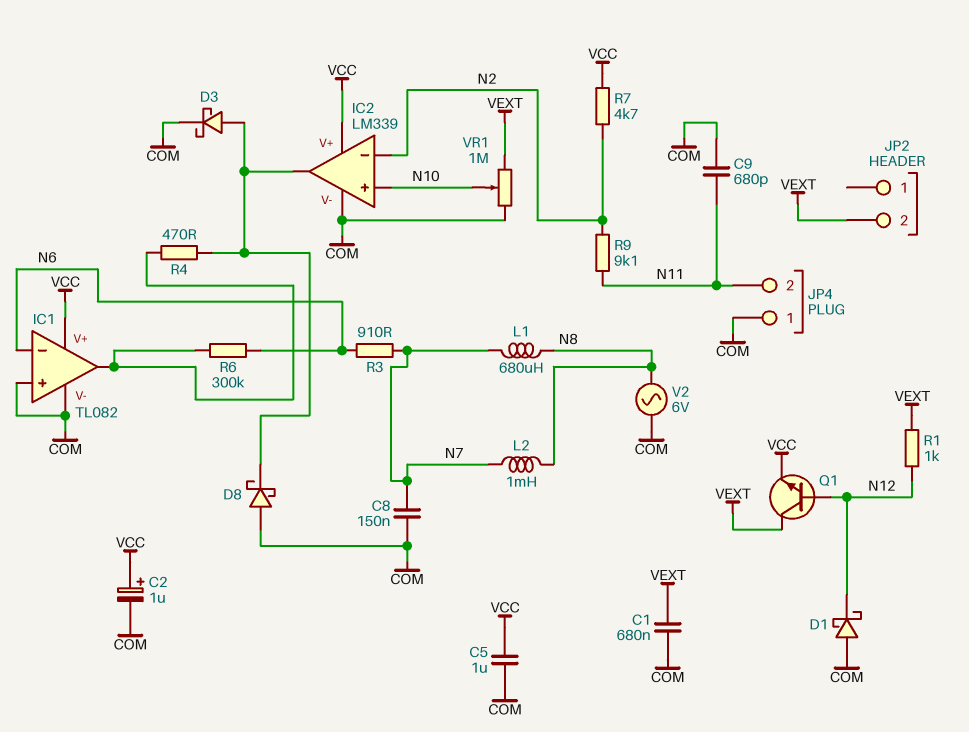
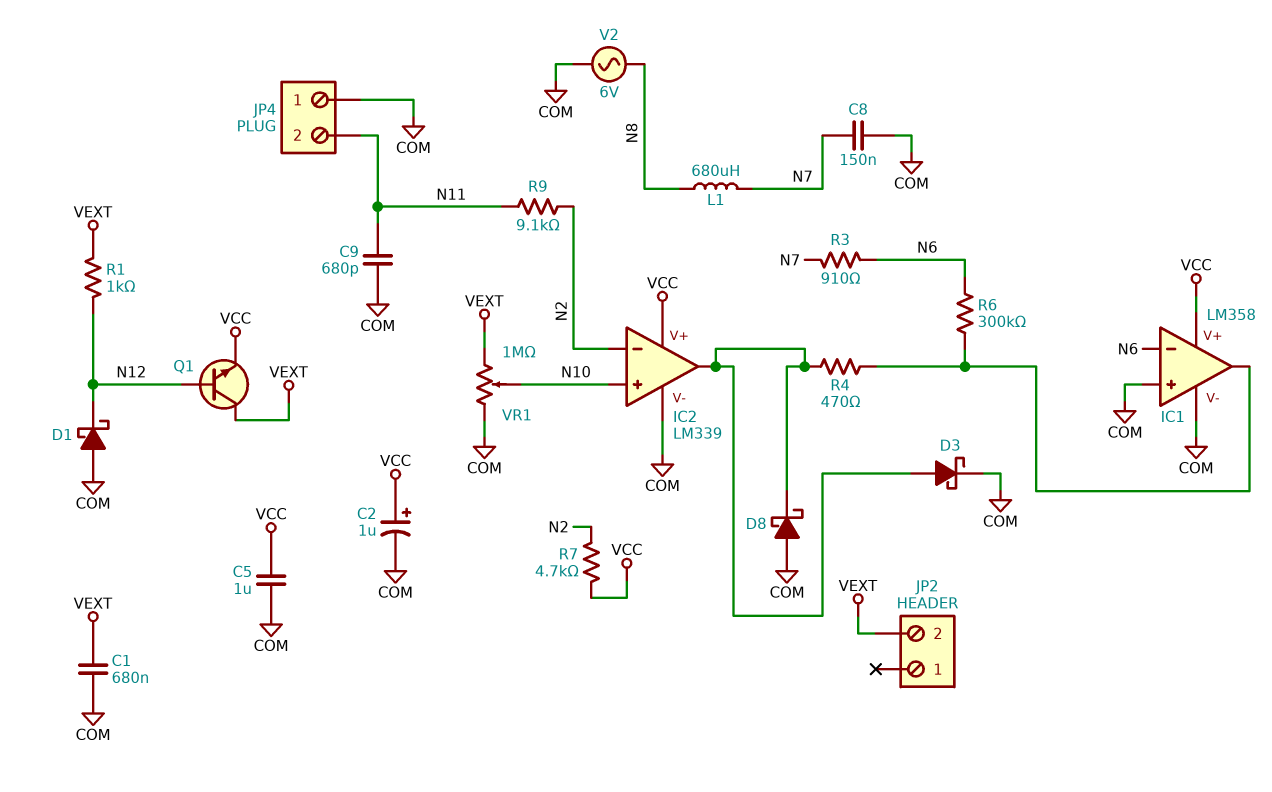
IC1: TL082 -> LM358
L2: 1mH (N7, N8) -> none

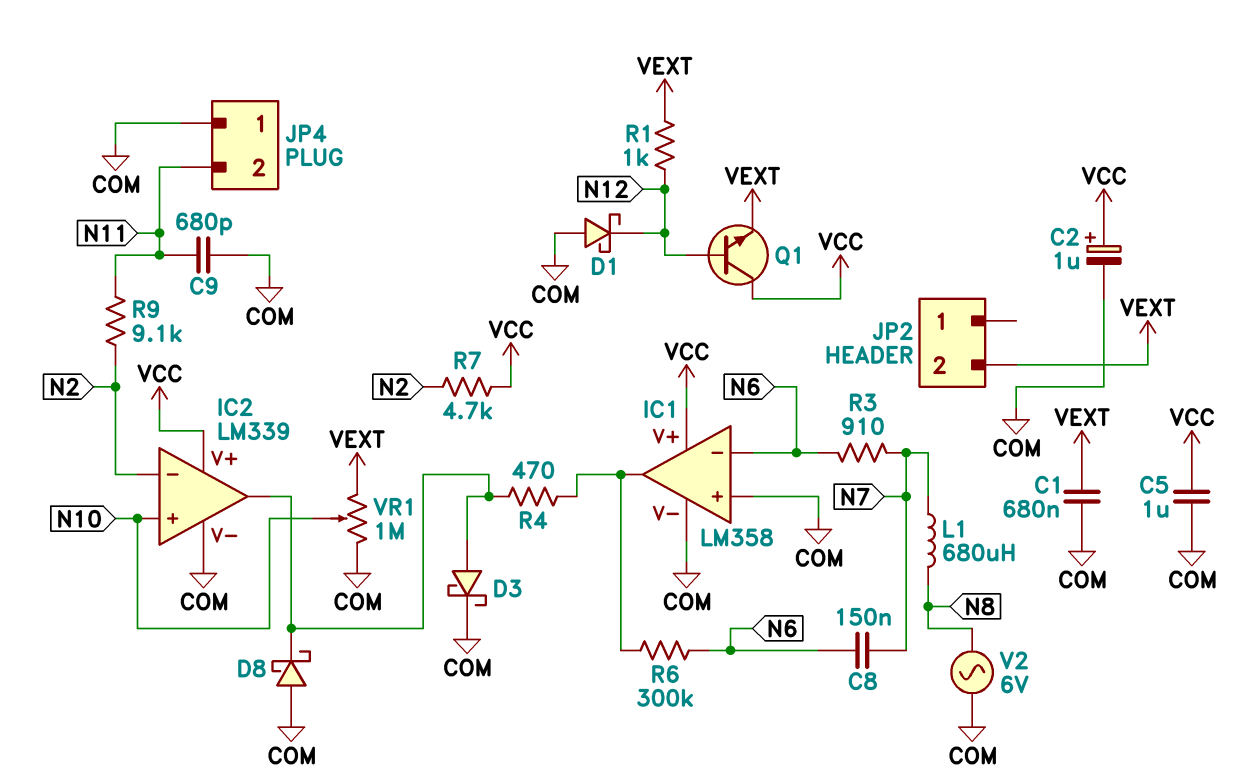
C8: 150nF (COM, N7) -> 150nF (N6, N7)
Q1: NPN (B N12, C VEXT, E VCC) -> NPN (B N12, C VCC, E VEXT)

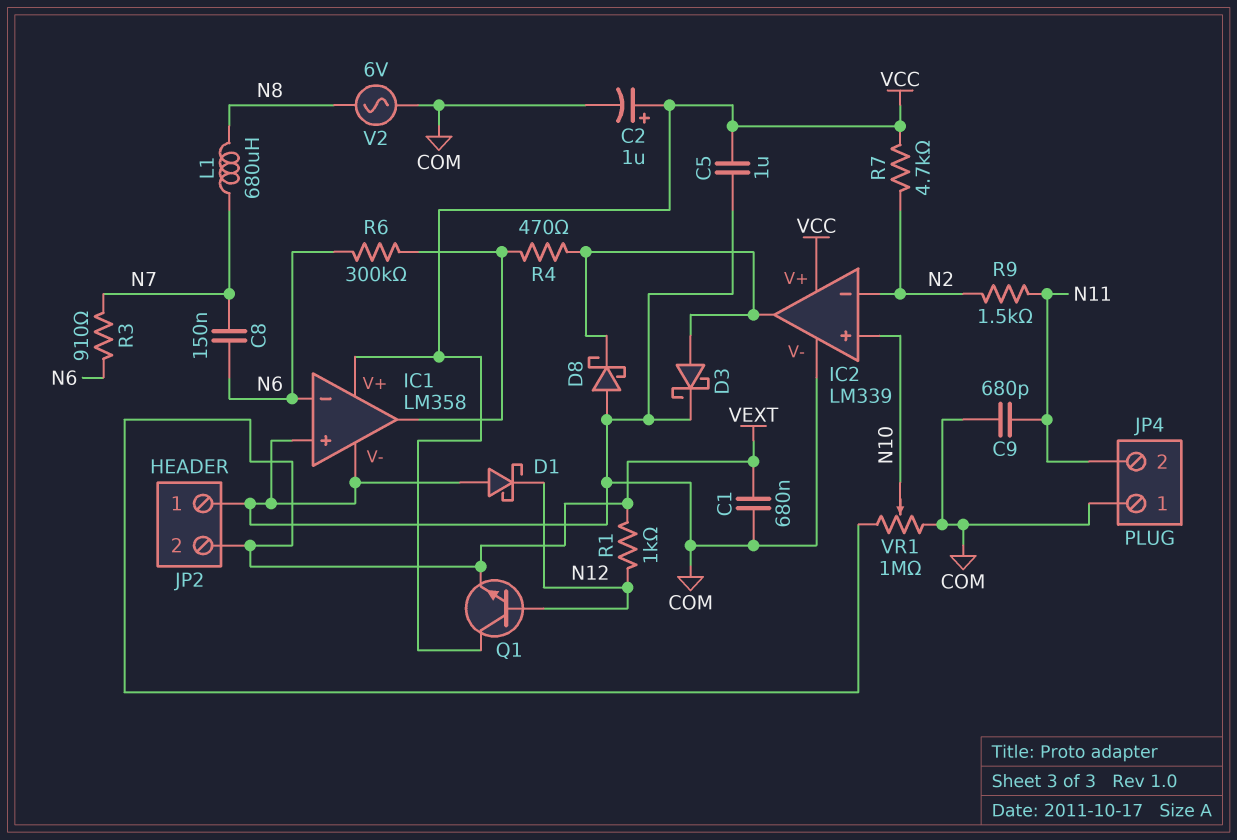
JP2 pin 1: none -> COM
R9: 9.1k (N2, N11) -> 1.5k (N2, N11)

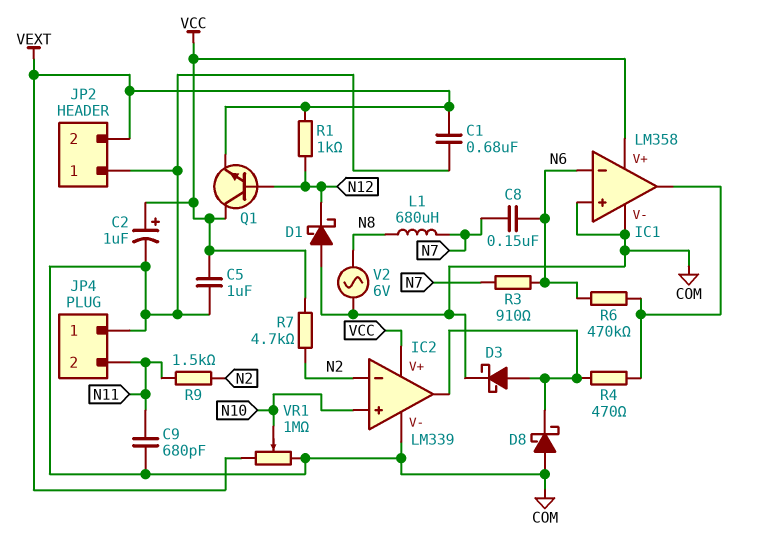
R6: 300k (IC1/out, N6) -> 470k (IC1/out, N6)

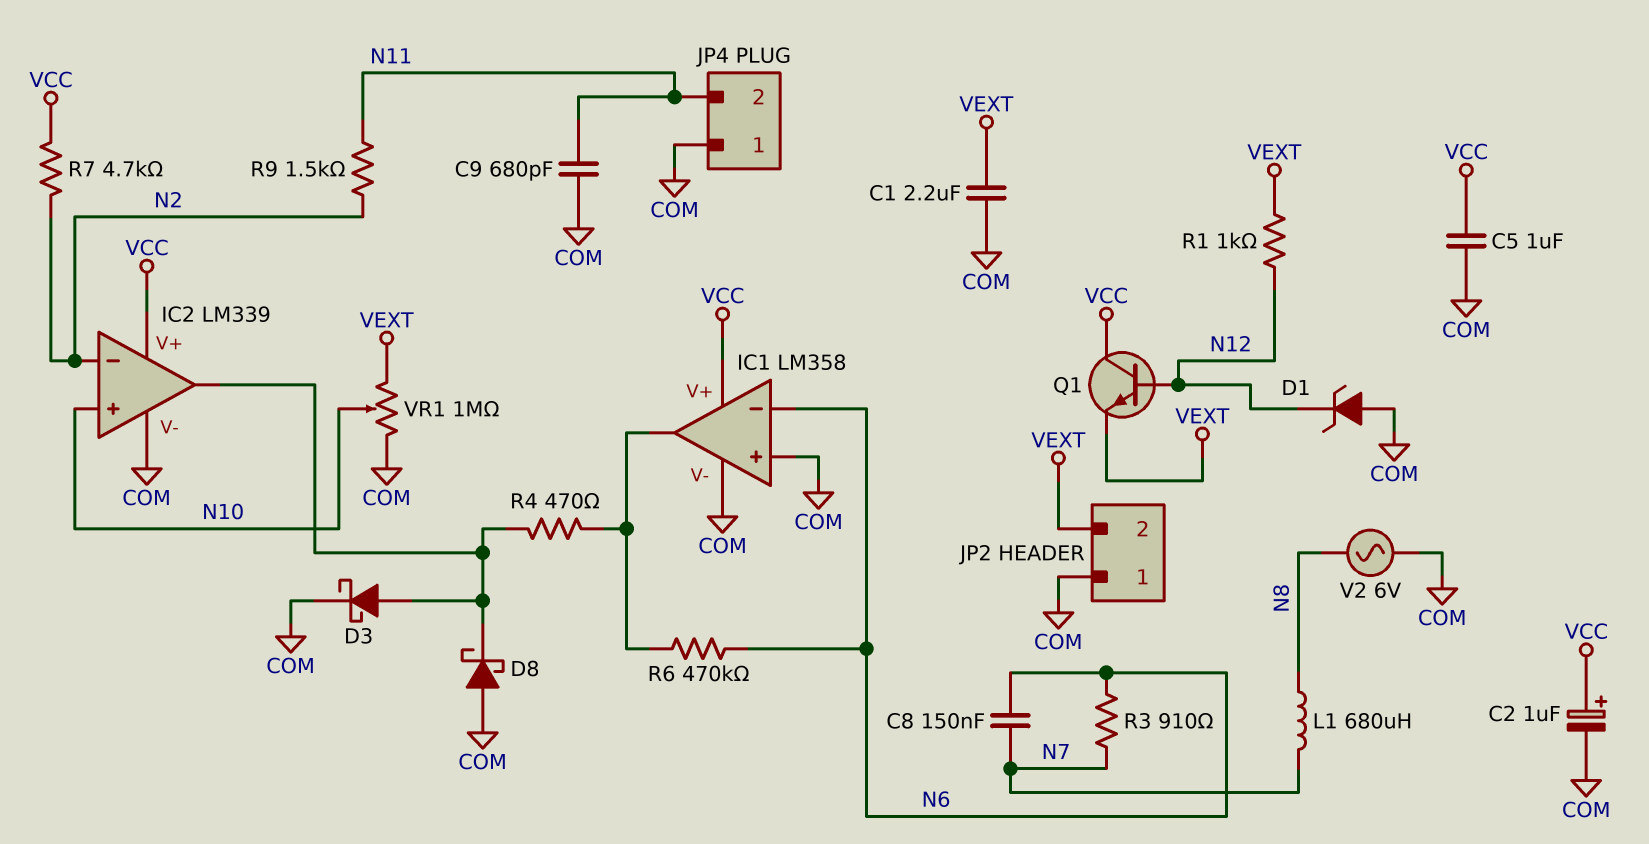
C1: 680nF (COM, VEXT) -> 2.2uF (COM, VEXT)
D1: schottky (A COM, K N12) -> zener (A COM, K N12)

